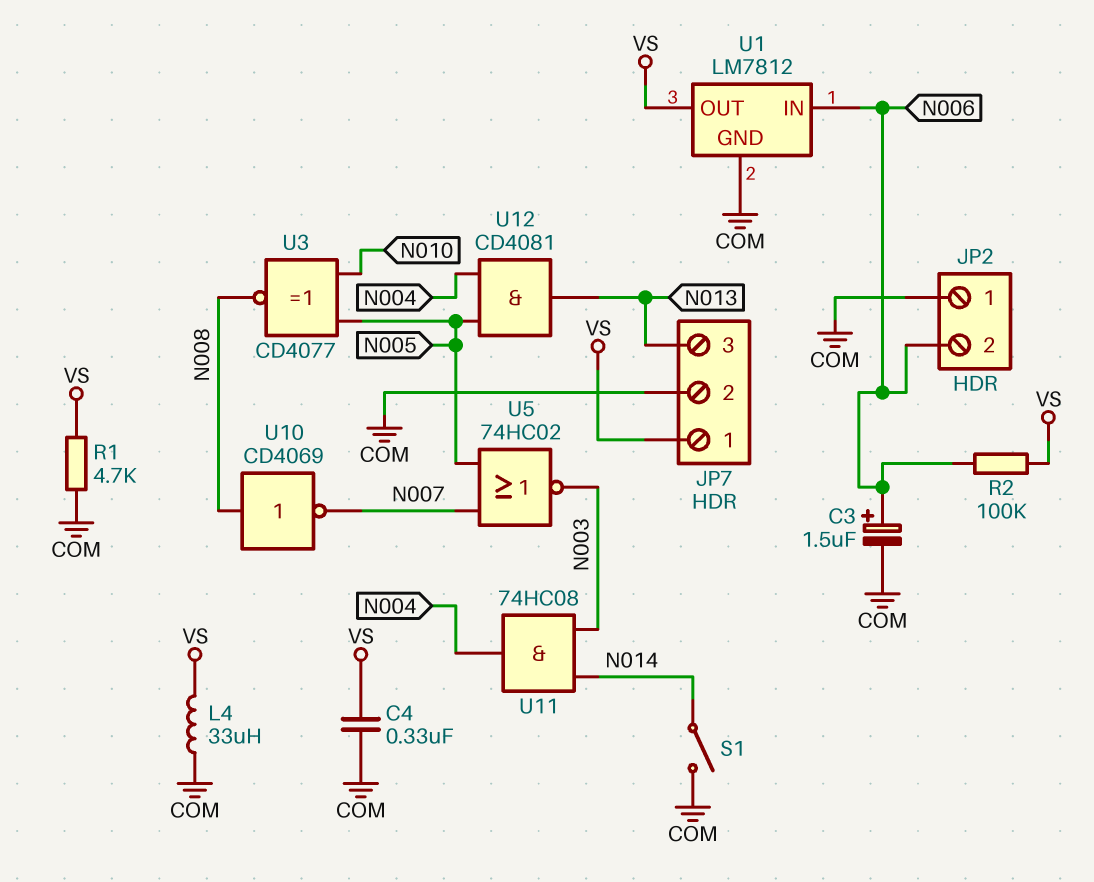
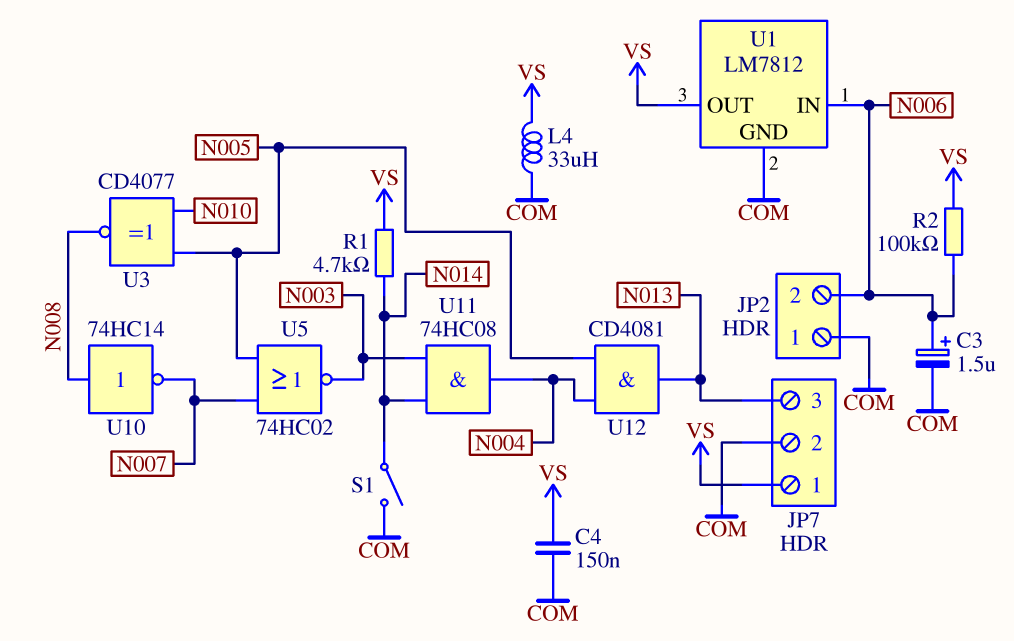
C4: 330nF (COM, VS) -> 150nF (COM, VS)
R1: 4.7k (COM, VS) -> 4.7k (N014, VS)
U10: NOT CD4069 (in N008, out N007) -> NOT 74HC14 (in N008, out N007)

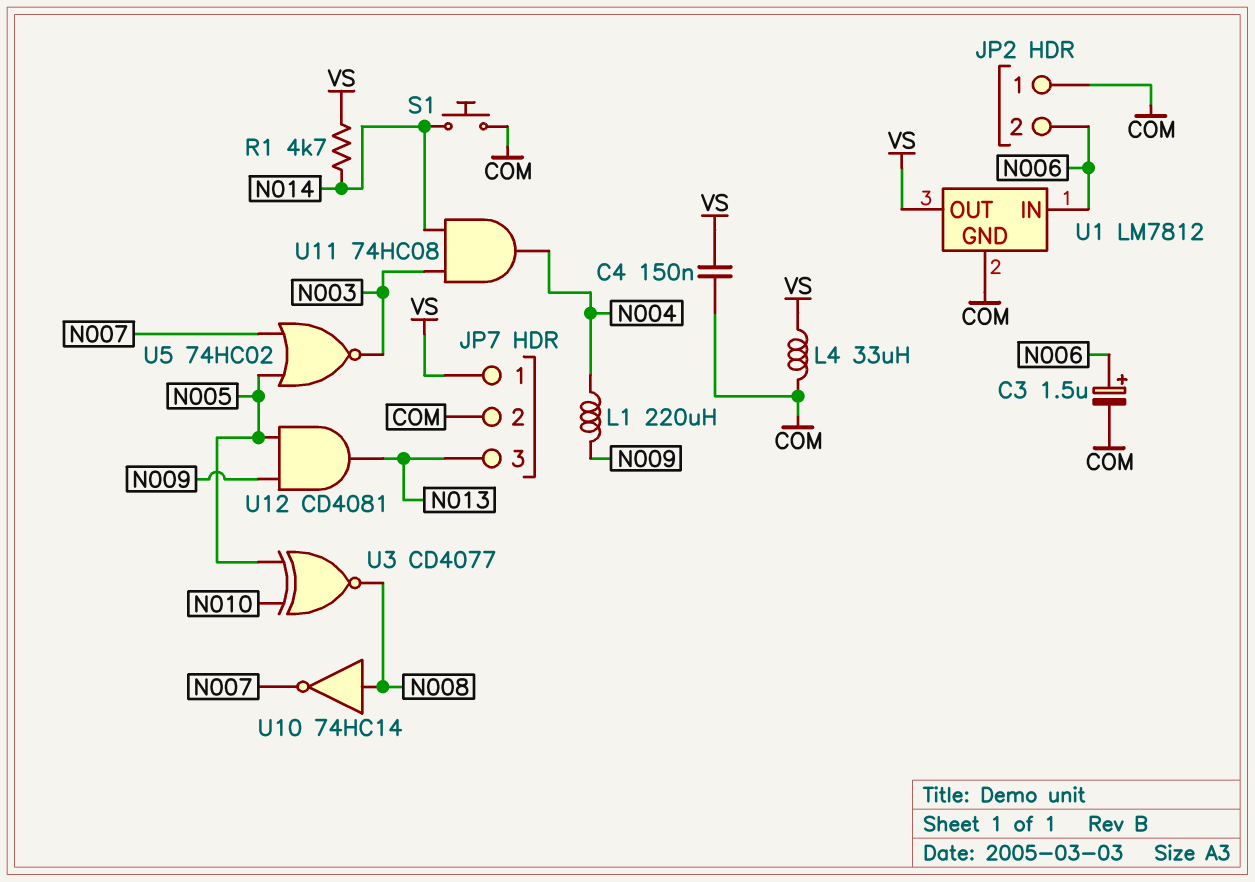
L1: none -> 220uH (N004, N009)
R2: 100k (N006, VS) -> none
S1: switch (COM, N014) -> button (COM, N014)
U12: AND CD4081 (in N004, in N005, out N013) -> AND CD4081 (in N005, in N009, out N013)

